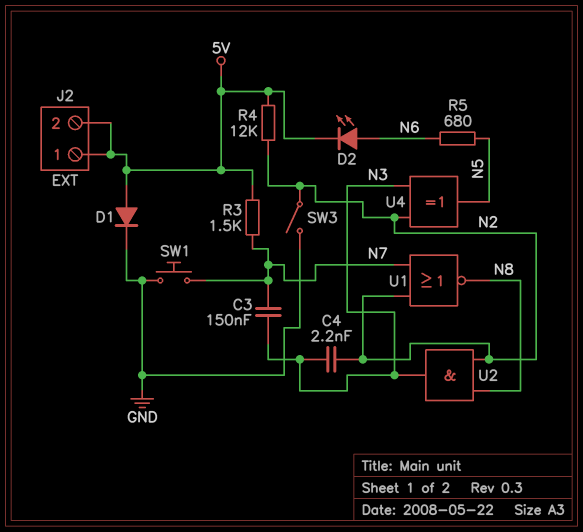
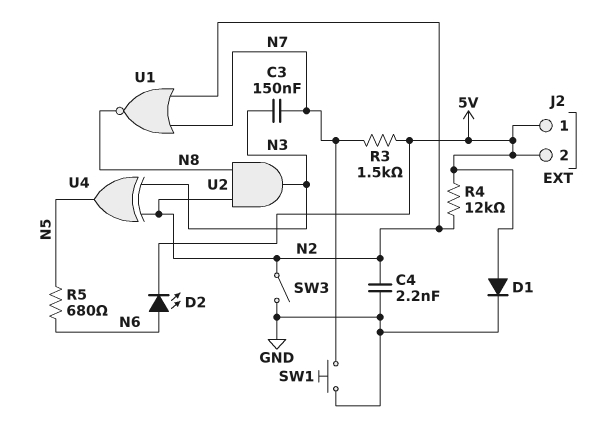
C4: 2.2nF (N2, N3) -> 2.2nF (GND, N2)

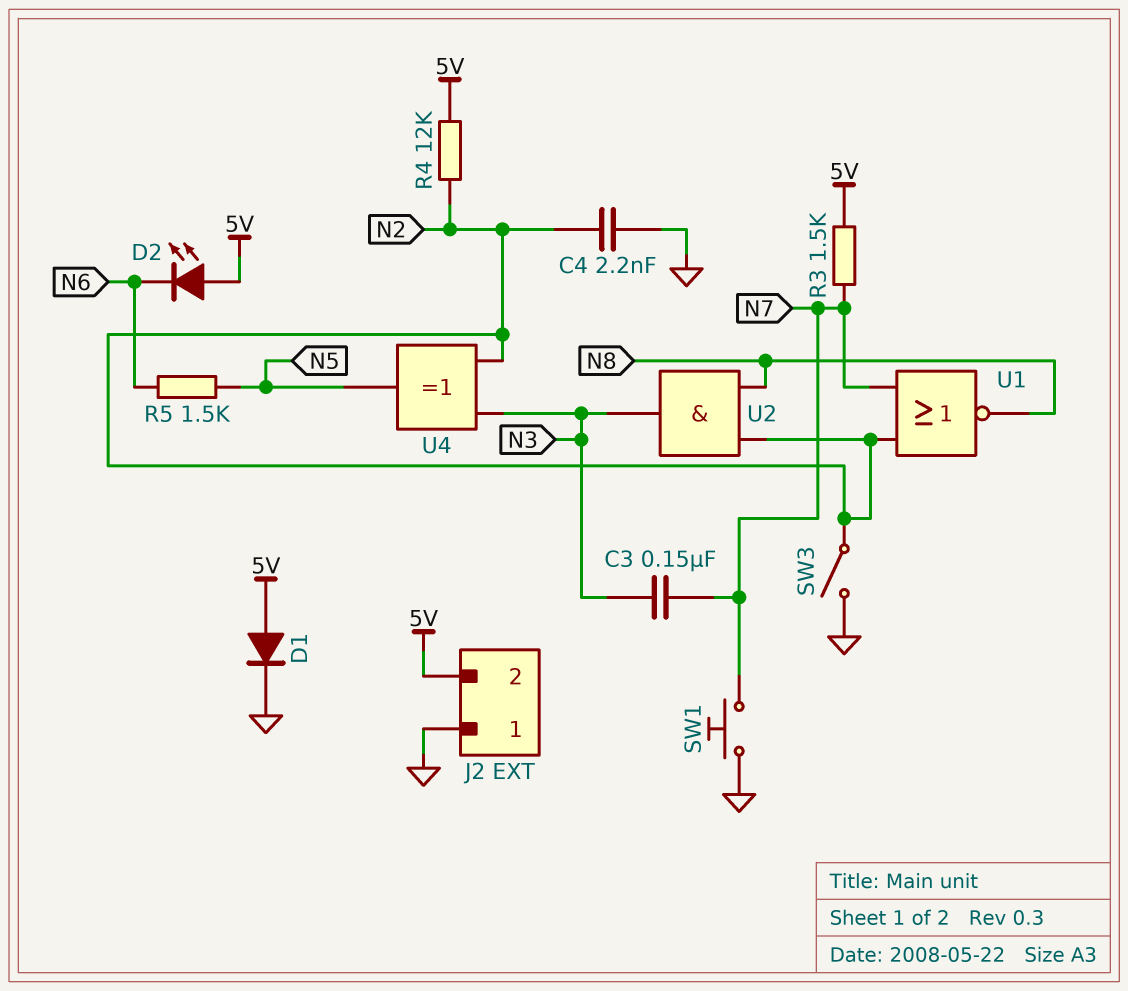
D2: LED (A N6, K 5V) -> LED (A 5V, K N6)
J2 pin 1: 5V -> GND
R5: 680 (N5, N6) -> 1.5k (N5, N6)

